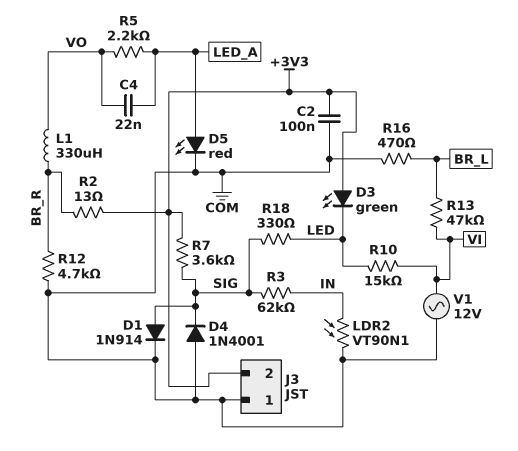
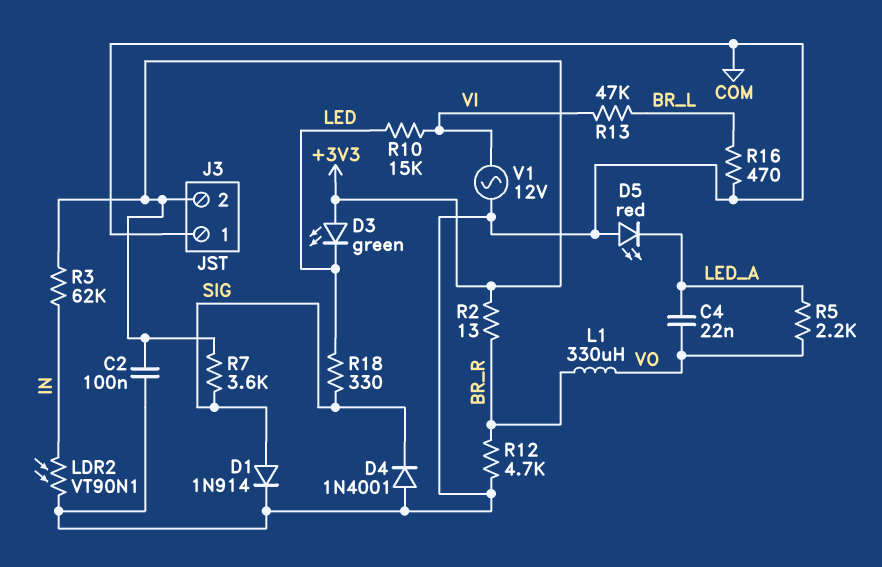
D5: LED red (A LED_A, K COM) -> LED red (A COM, K LED_A)
R3: 62k (IN, SIG) -> 62k (+3V3, IN)

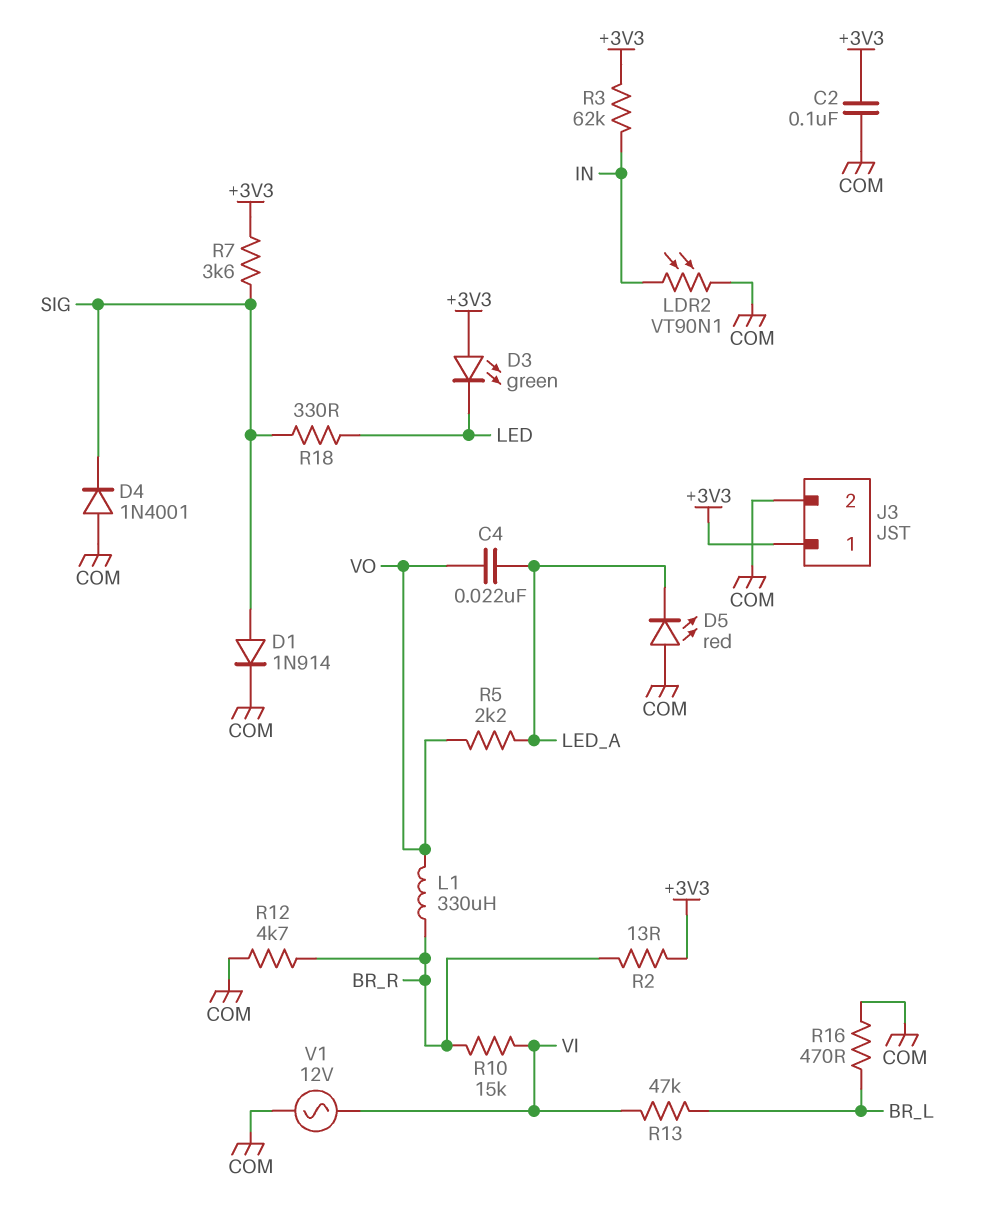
J3 pin 1: COM -> +3V3
J3 pin 2: +3V3 -> COM
R10: 15k (LED, VI) -> 15k (BR_R, VI)

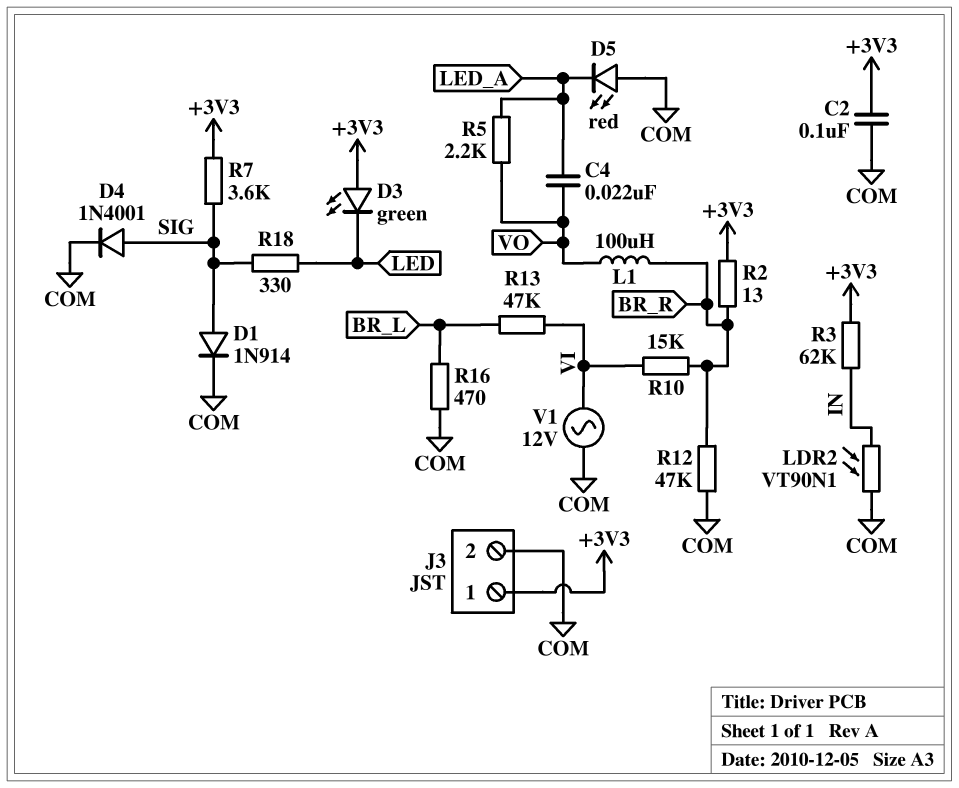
D4: diode 1N4001 (A COM, K SIG) -> diode 1N4001 (A SIG, K COM)
L1: 330uH (BR_R, VO) -> 100uH (BR_R, VO)
R12: 4.7k (BR_R, COM) -> 47k (BR_R, COM)

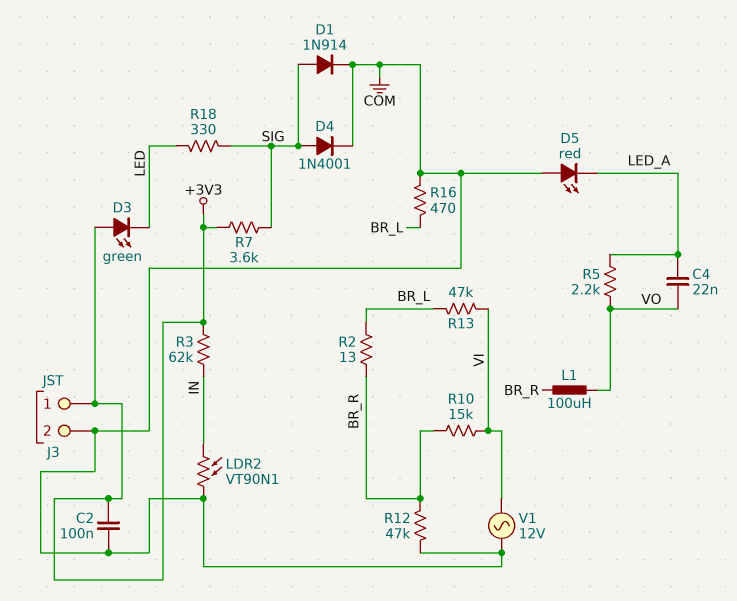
R2: 13 (+3V3, BR_R) -> 13 (BR_L, BR_R)

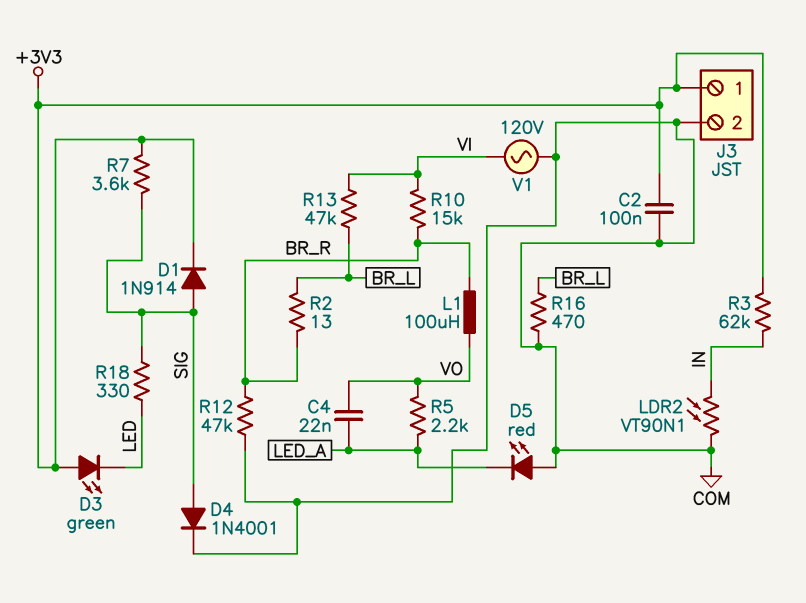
D1: diode 1N914 (A SIG, K COM) -> diode 1N914 (A SIG, K +3V3)
V1: AC 12V (COM, VI) -> AC 120V (COM, VI)

